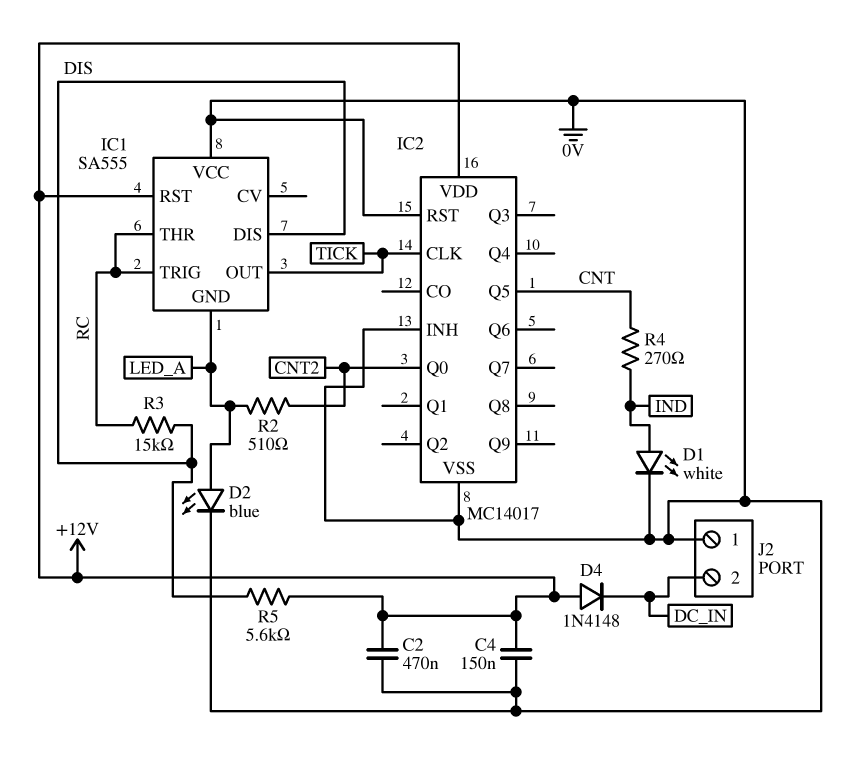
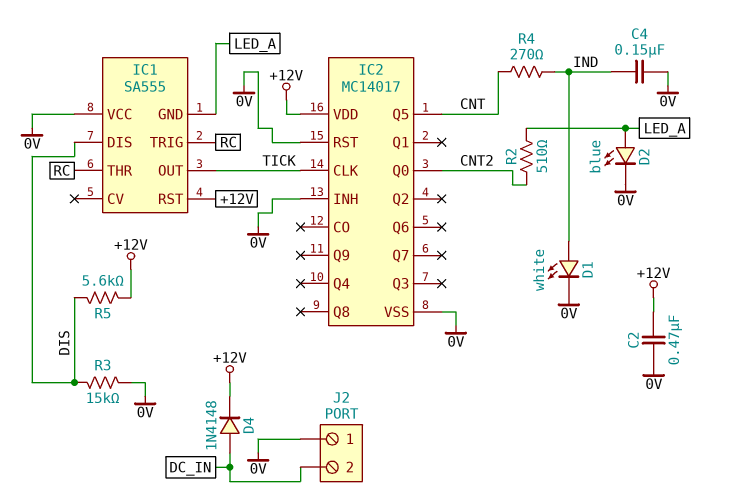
C4: 150nF (+12V, 0V) -> 150nF (0V, IND)
D4: diode 1N4148 (A +12V, K DC_IN) -> diode 1N4148 (A DC_IN, K +12V)
R3: 15k (DIS, RC) -> 15k (0V, DIS)

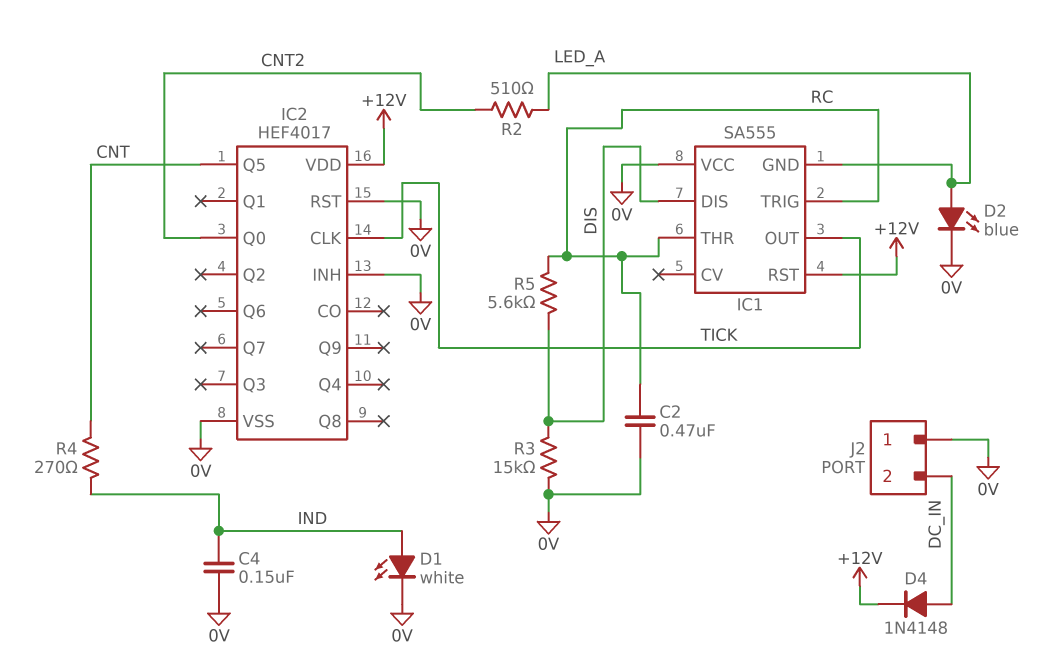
C2: 470nF (+12V, 0V) -> 470nF (0V, RC)
IC2: MC14017 -> HEF4017
R5: 5.6k (+12V, DIS) -> 5.6k (DIS, RC)

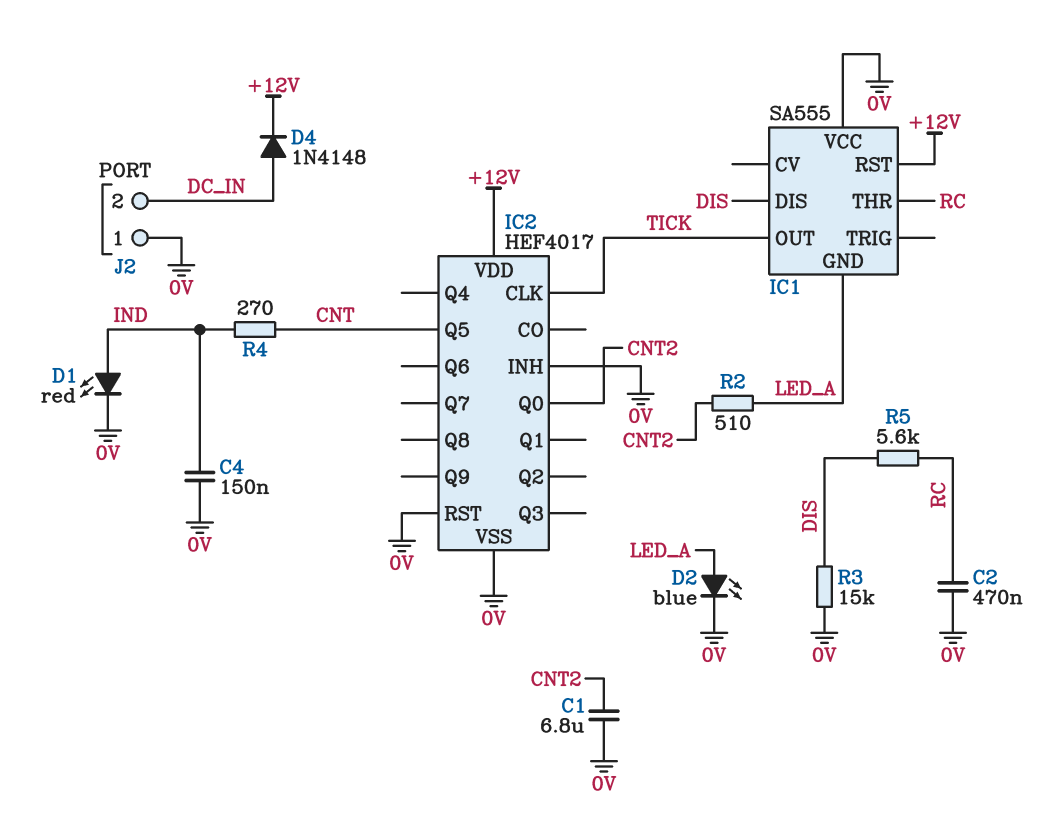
C1: none -> 6.8uF (0V, CNT2)
D1: LED white (A IND, K 0V) -> LED red (A IND, K 0V)
IC1 pin TRIG: RC -> none

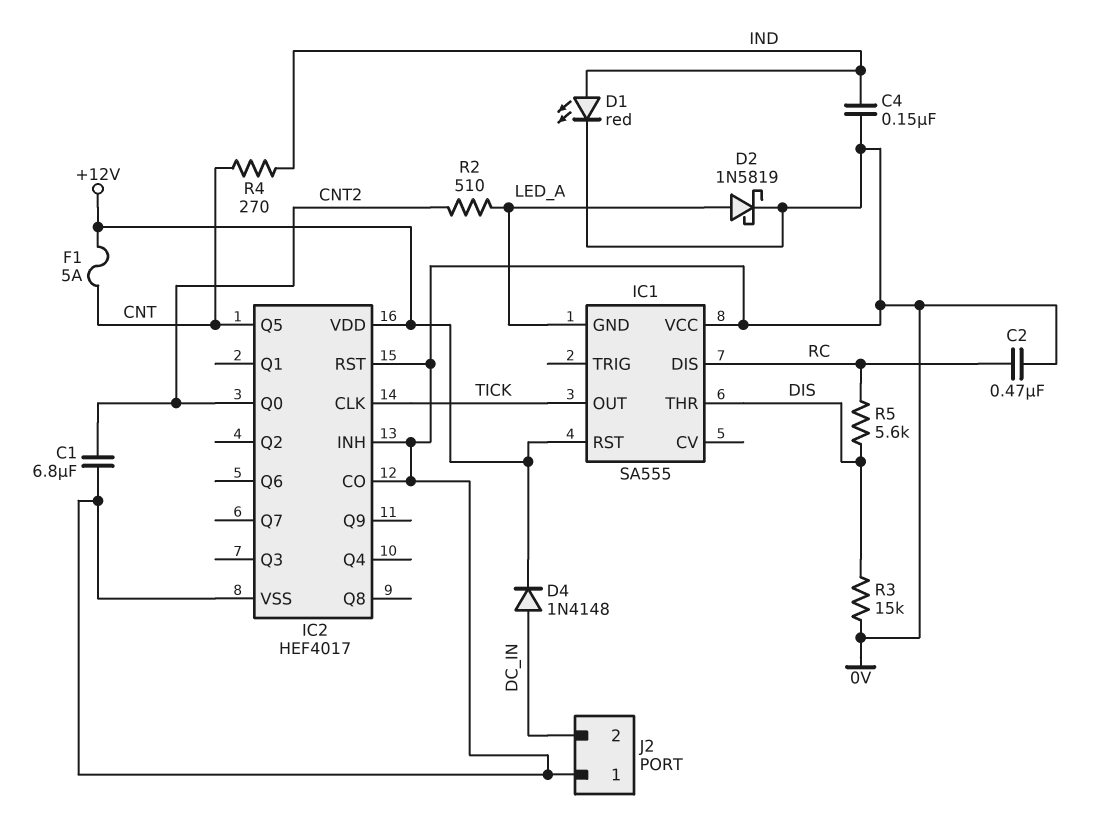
D2: LED blue (A LED_A, K 0V) -> schottky 1N5819 (A LED_A, K 0V)
F1: none -> 5A (+12V, CNT)
IC1 pin DIS: DIS -> RC
IC1 pin THR: RC -> DIS
IC2 pin CO: none -> 0V

